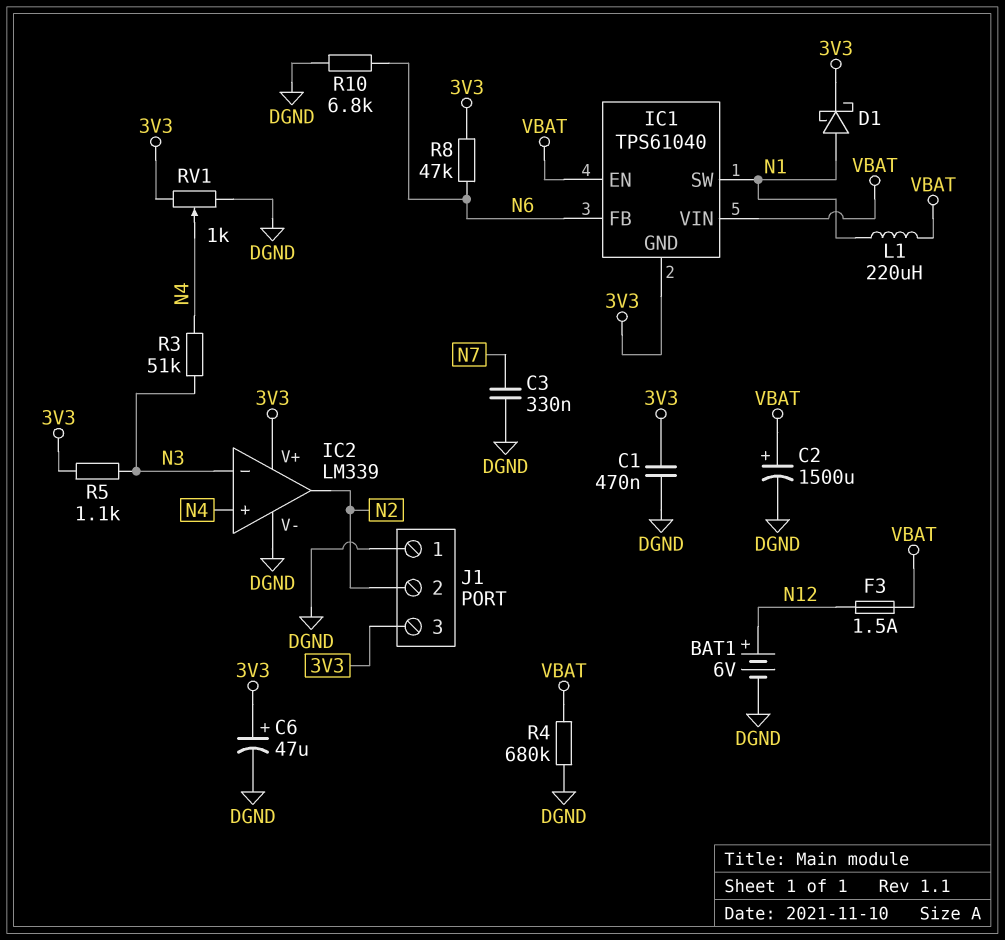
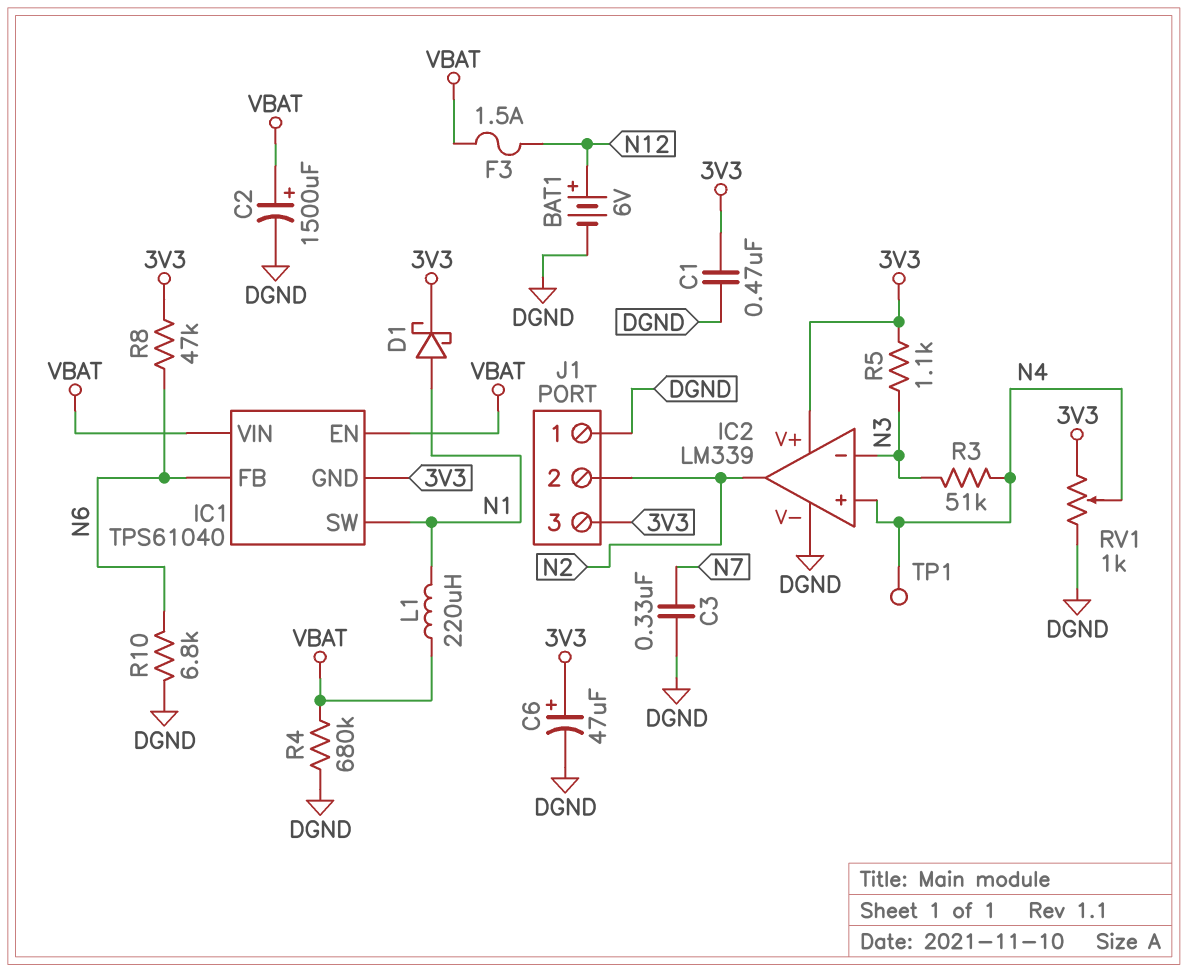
TP1: none -> test point (N4)

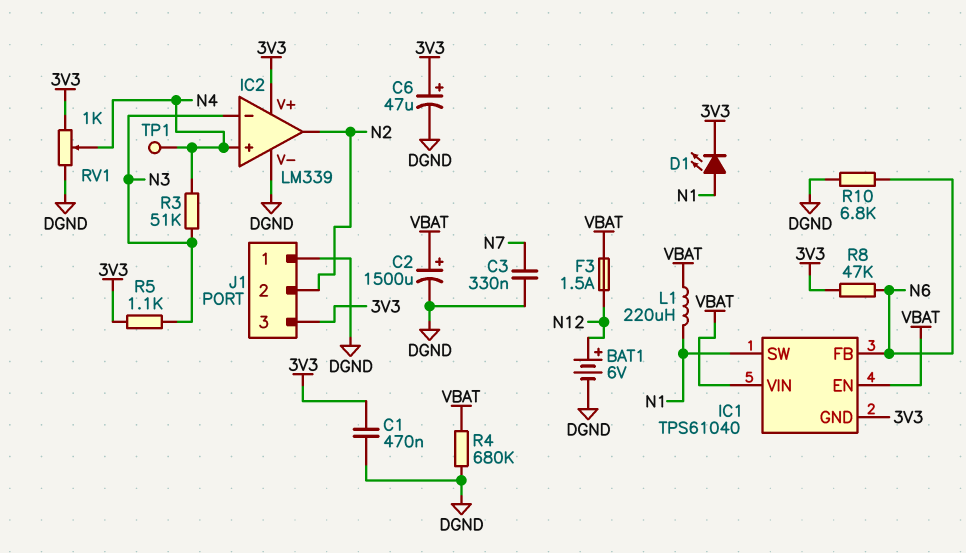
D1: schottky (A N1, K 3V3) -> LED (A N1, K 3V3)

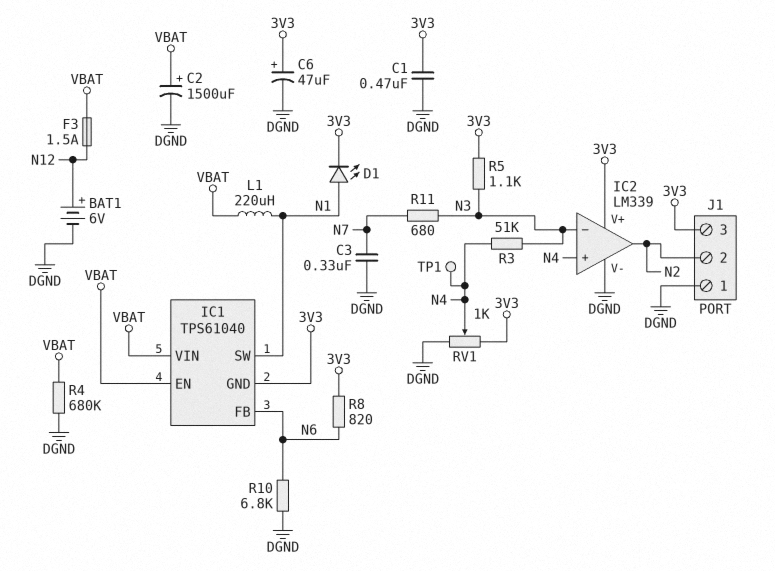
R8: 47k (3V3, N6) -> 820 (3V3, N6)
R11: none -> 680 (N3, N7)

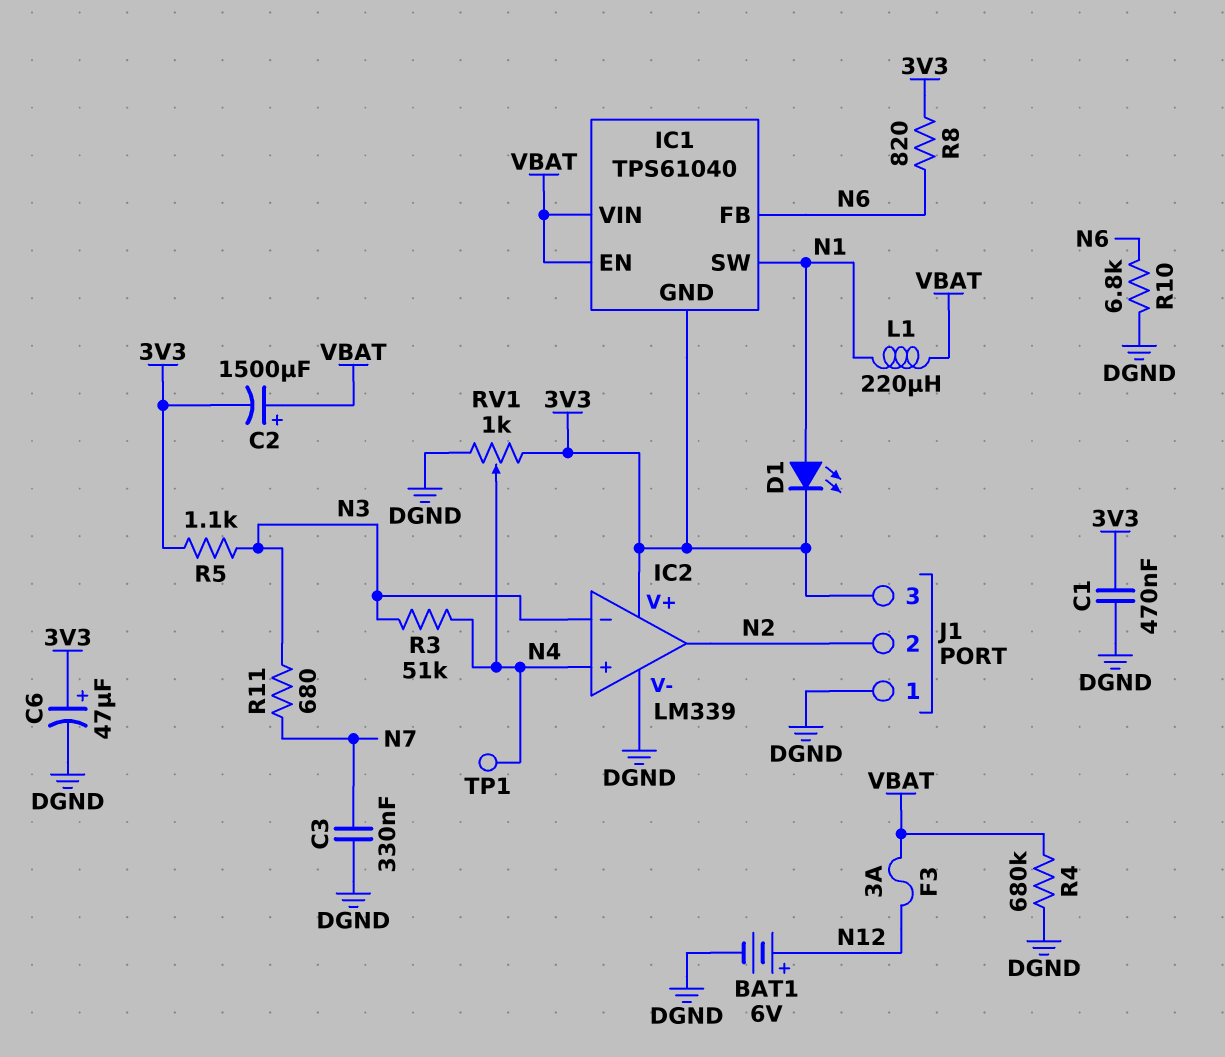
C2: 1500uF (plus VBAT, minus DGND) -> 1500uF (plus VBAT, minus 3V3)
F3: 1.5A (N12, VBAT) -> 3A (N12, VBAT)

